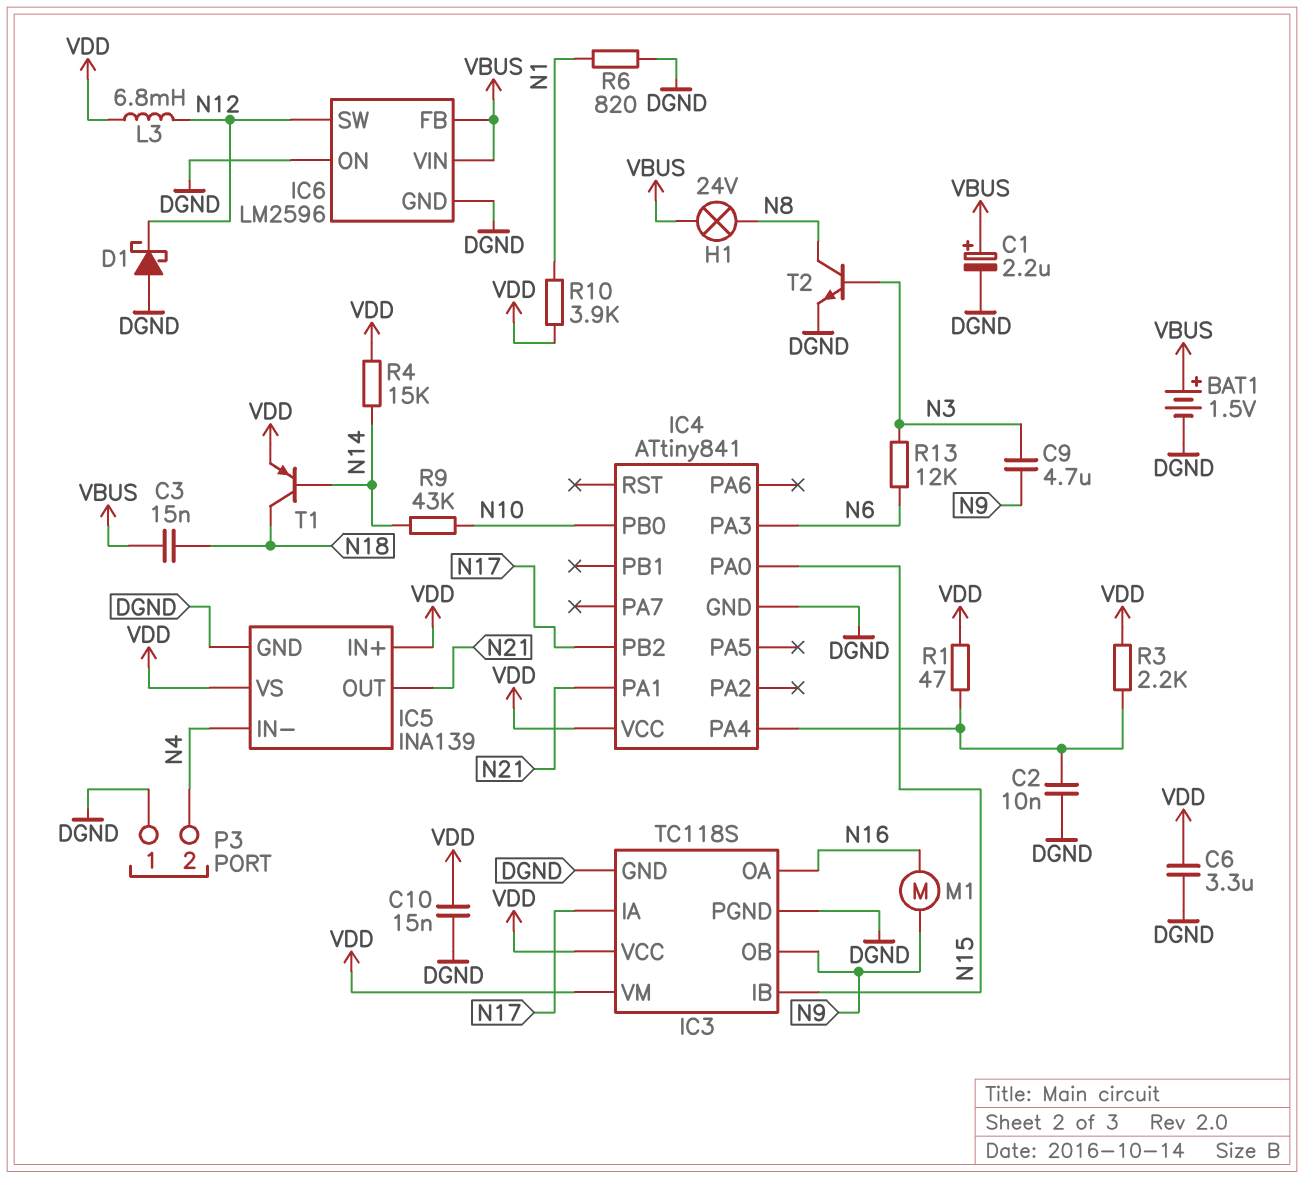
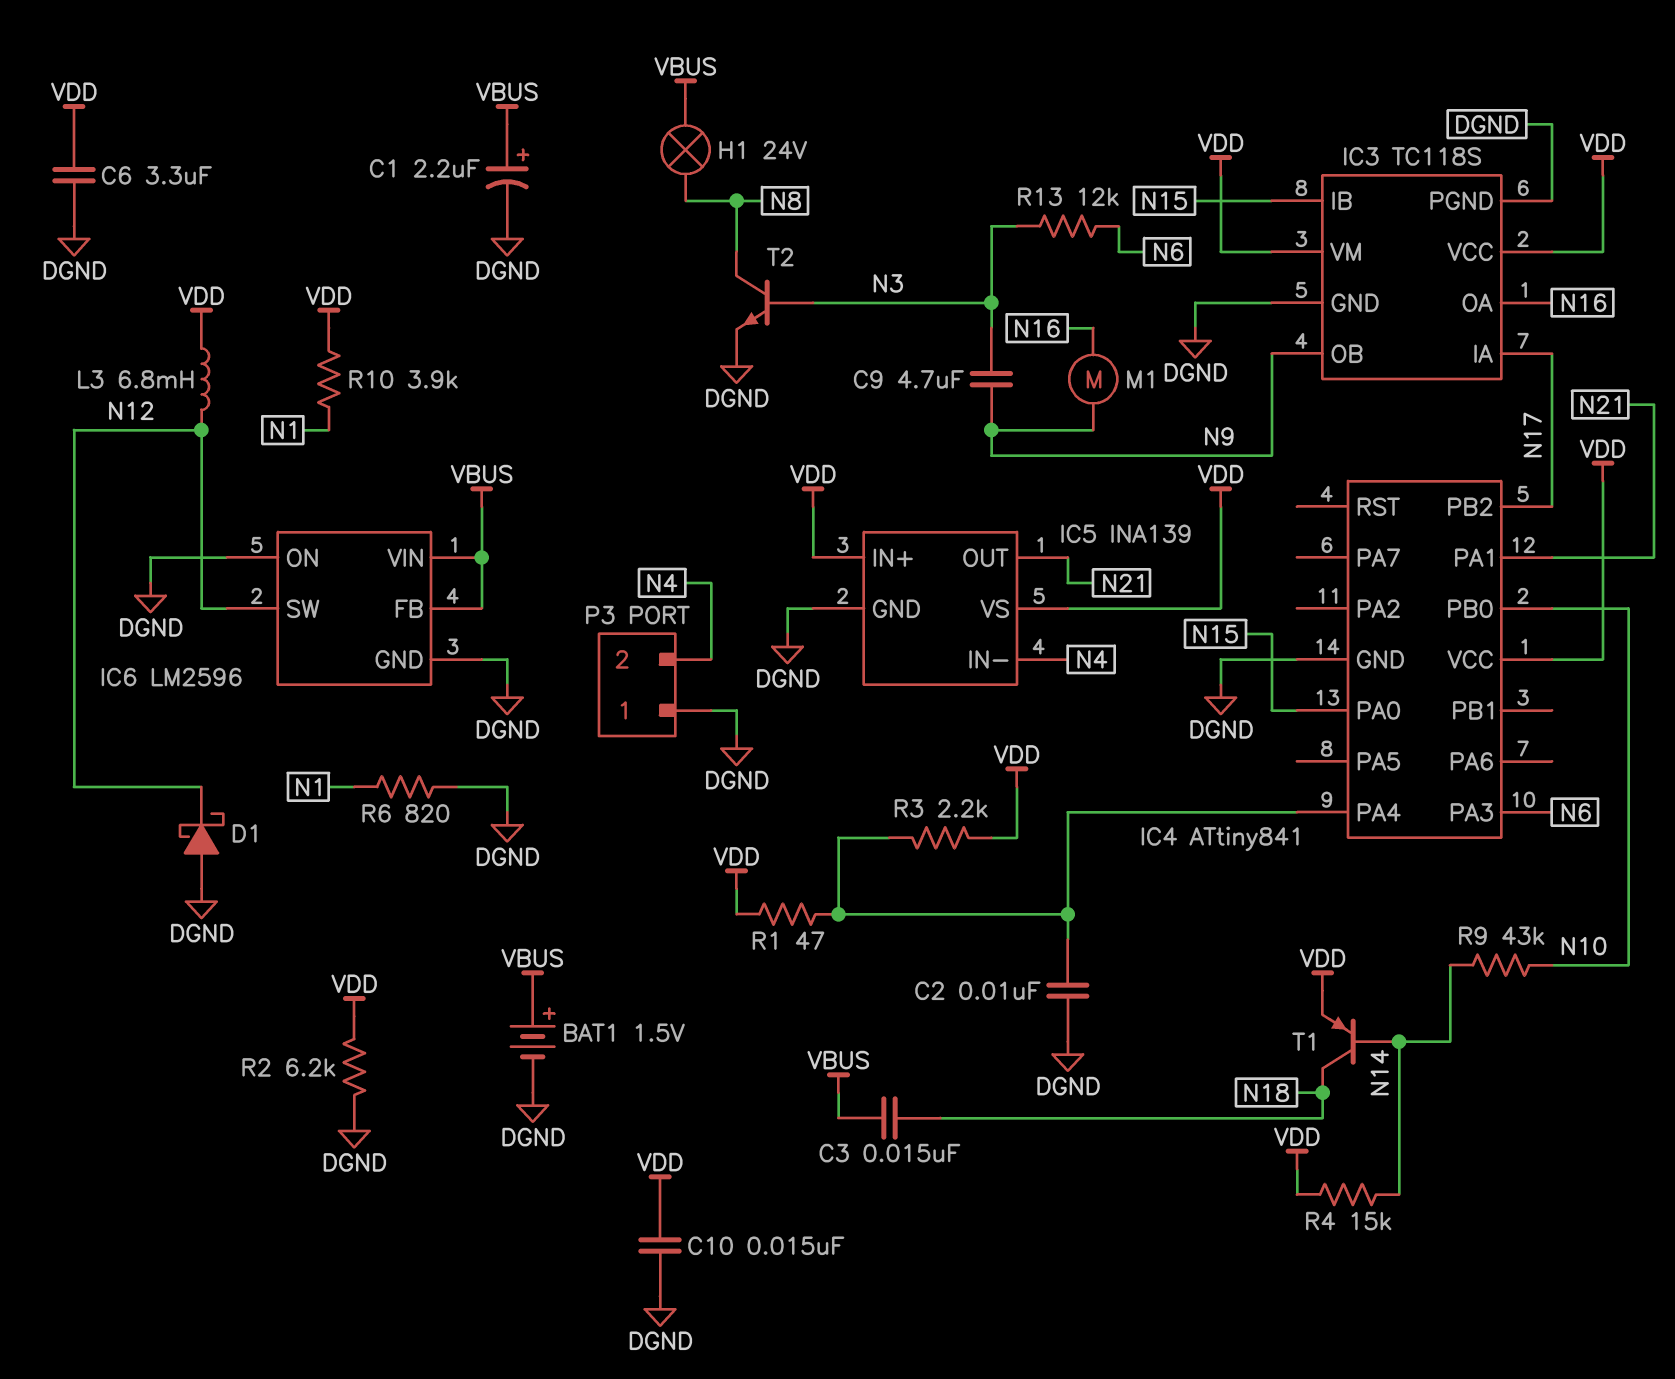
R2: none -> 6.2k (DGND, VDD)

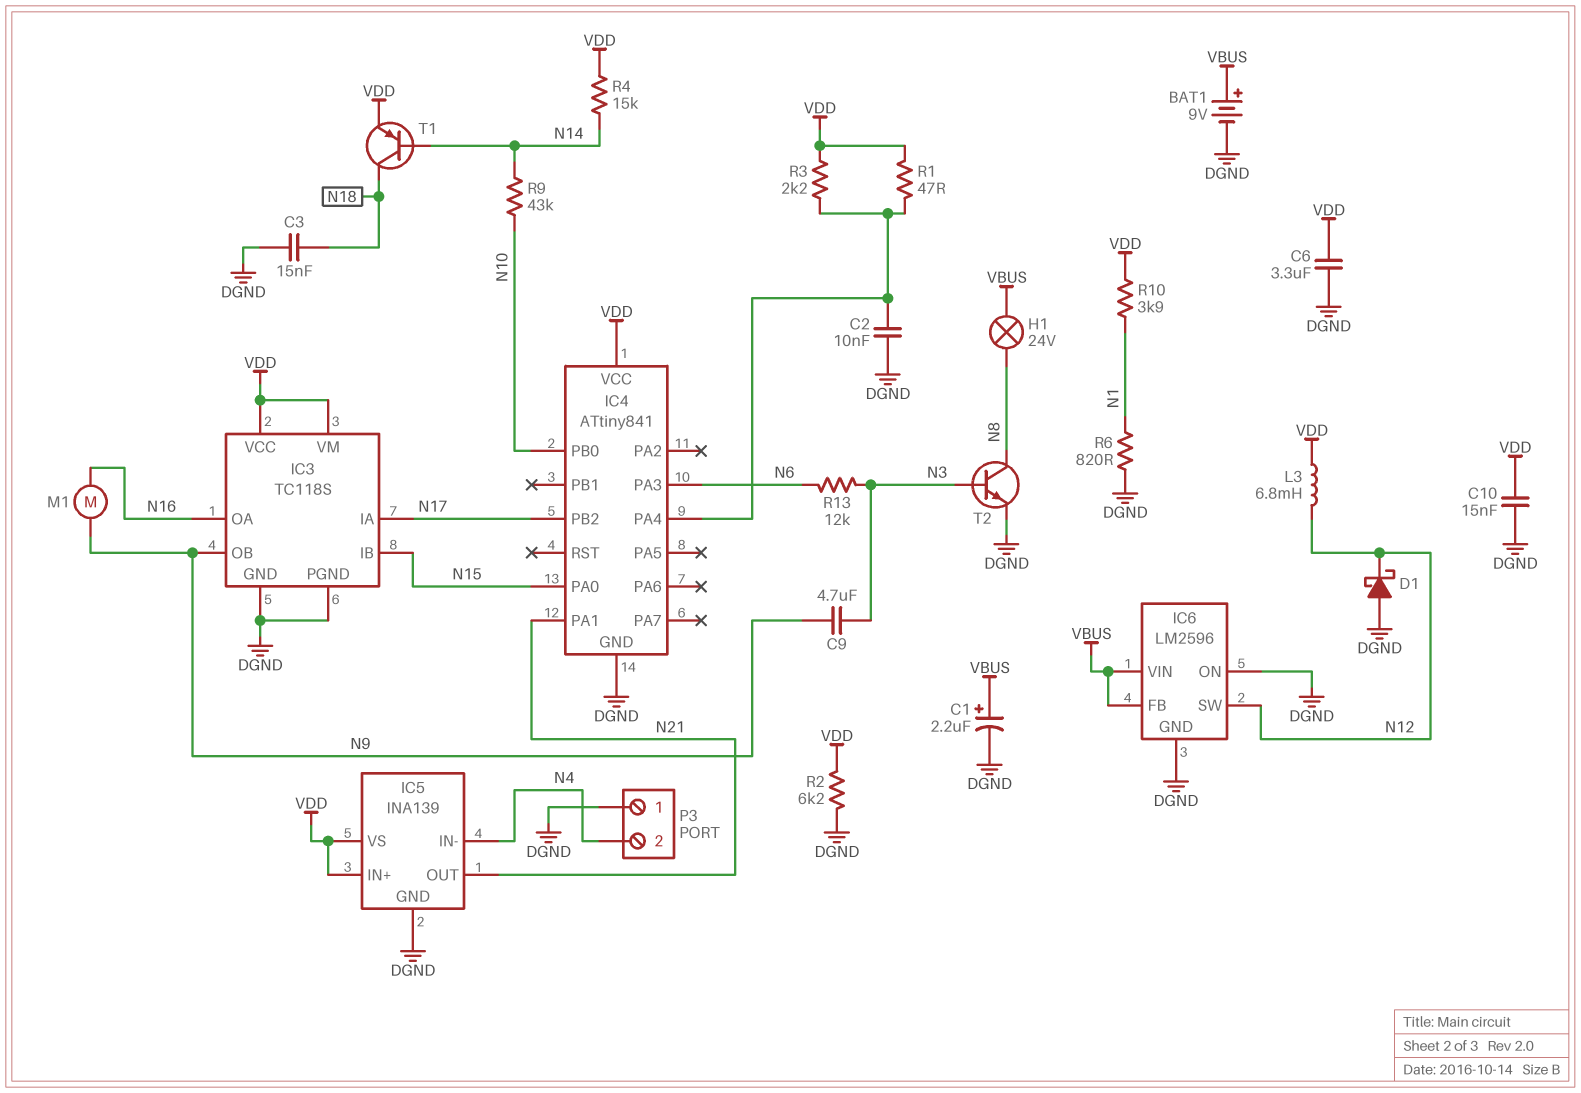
BAT1: 1.5V (plus VBUS, minus DGND) -> 9V (plus VBUS, minus DGND)
C3: 15nF (N18, VBUS) -> 15nF (DGND, N18)

